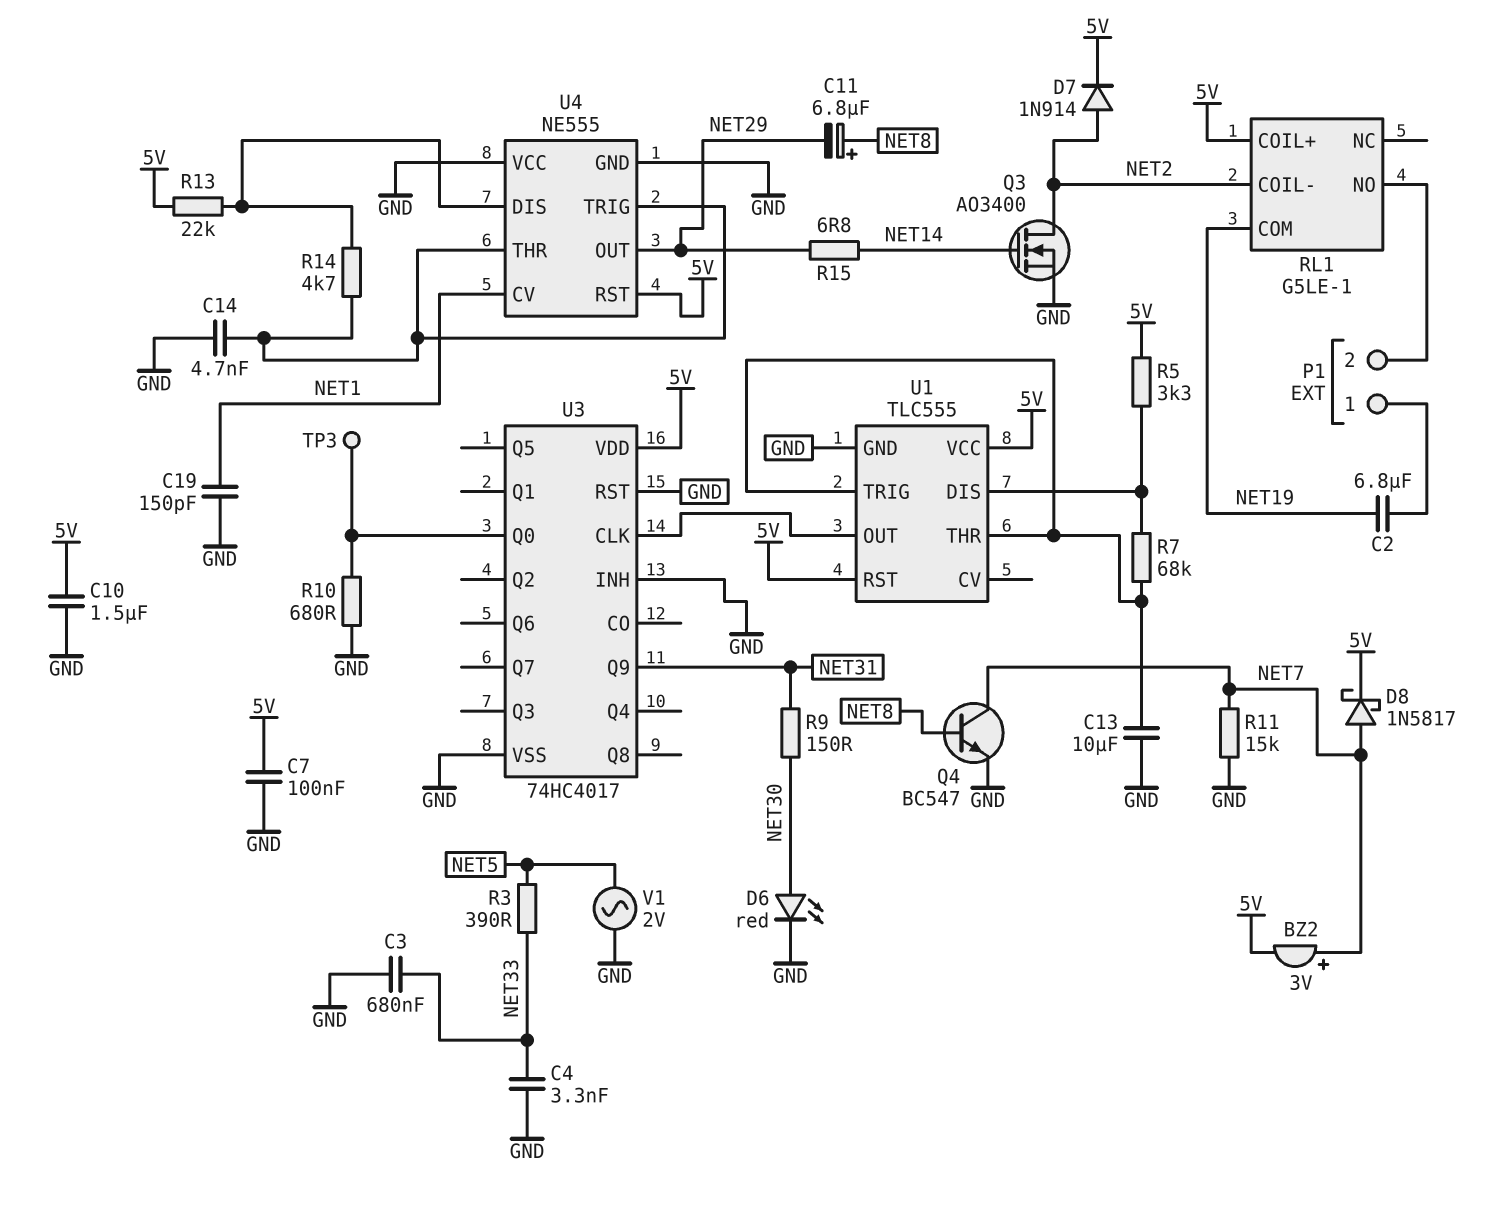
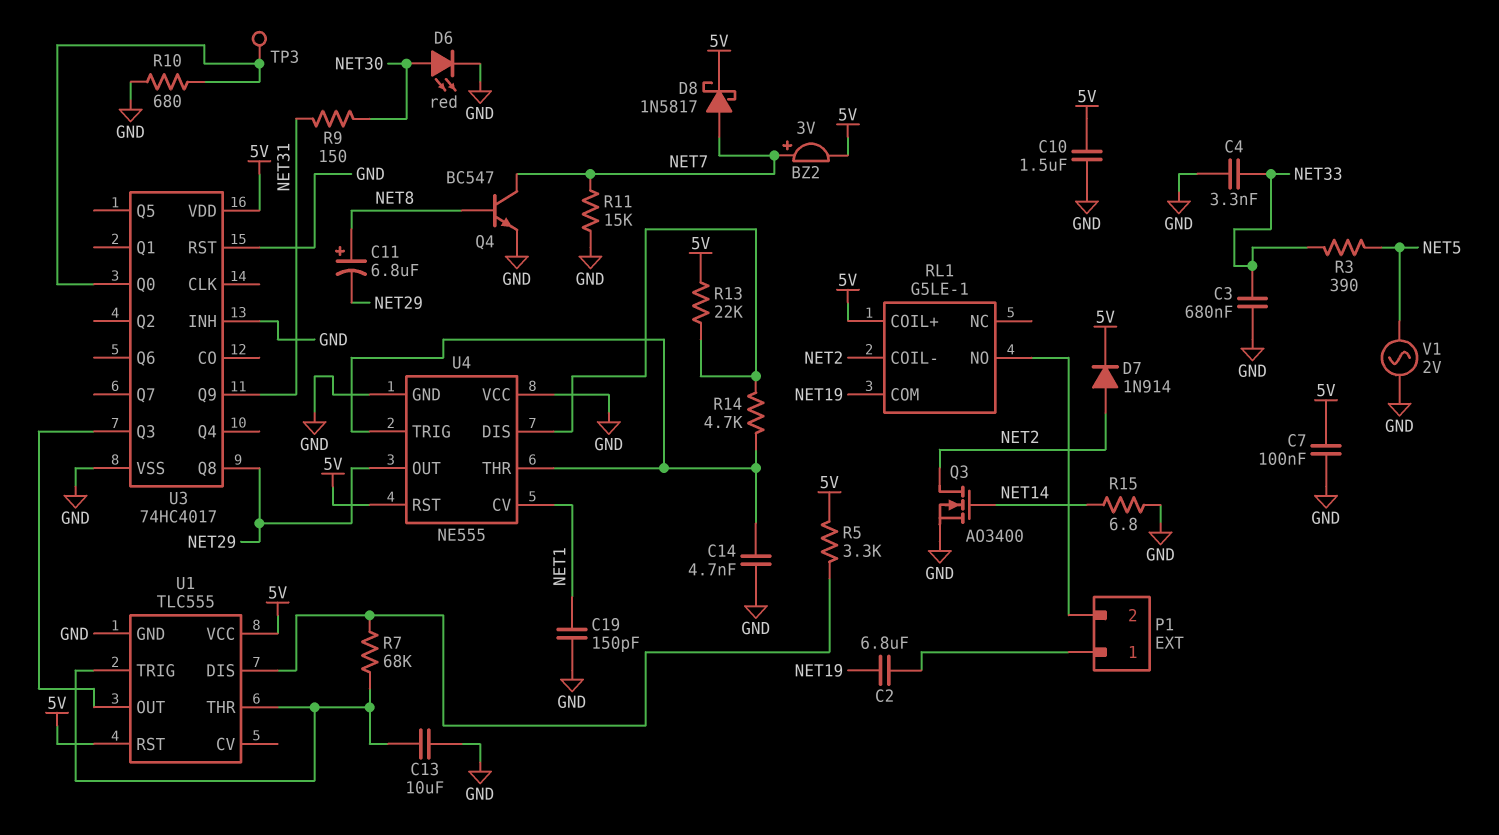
R15: 6.8 (NET14, NET29) -> 6.8 (GND, NET14)
U3 pin CLK: U1/OUT -> none
U3 pin Q3: none -> U1/OUT
U3 pin Q8: none -> NET29

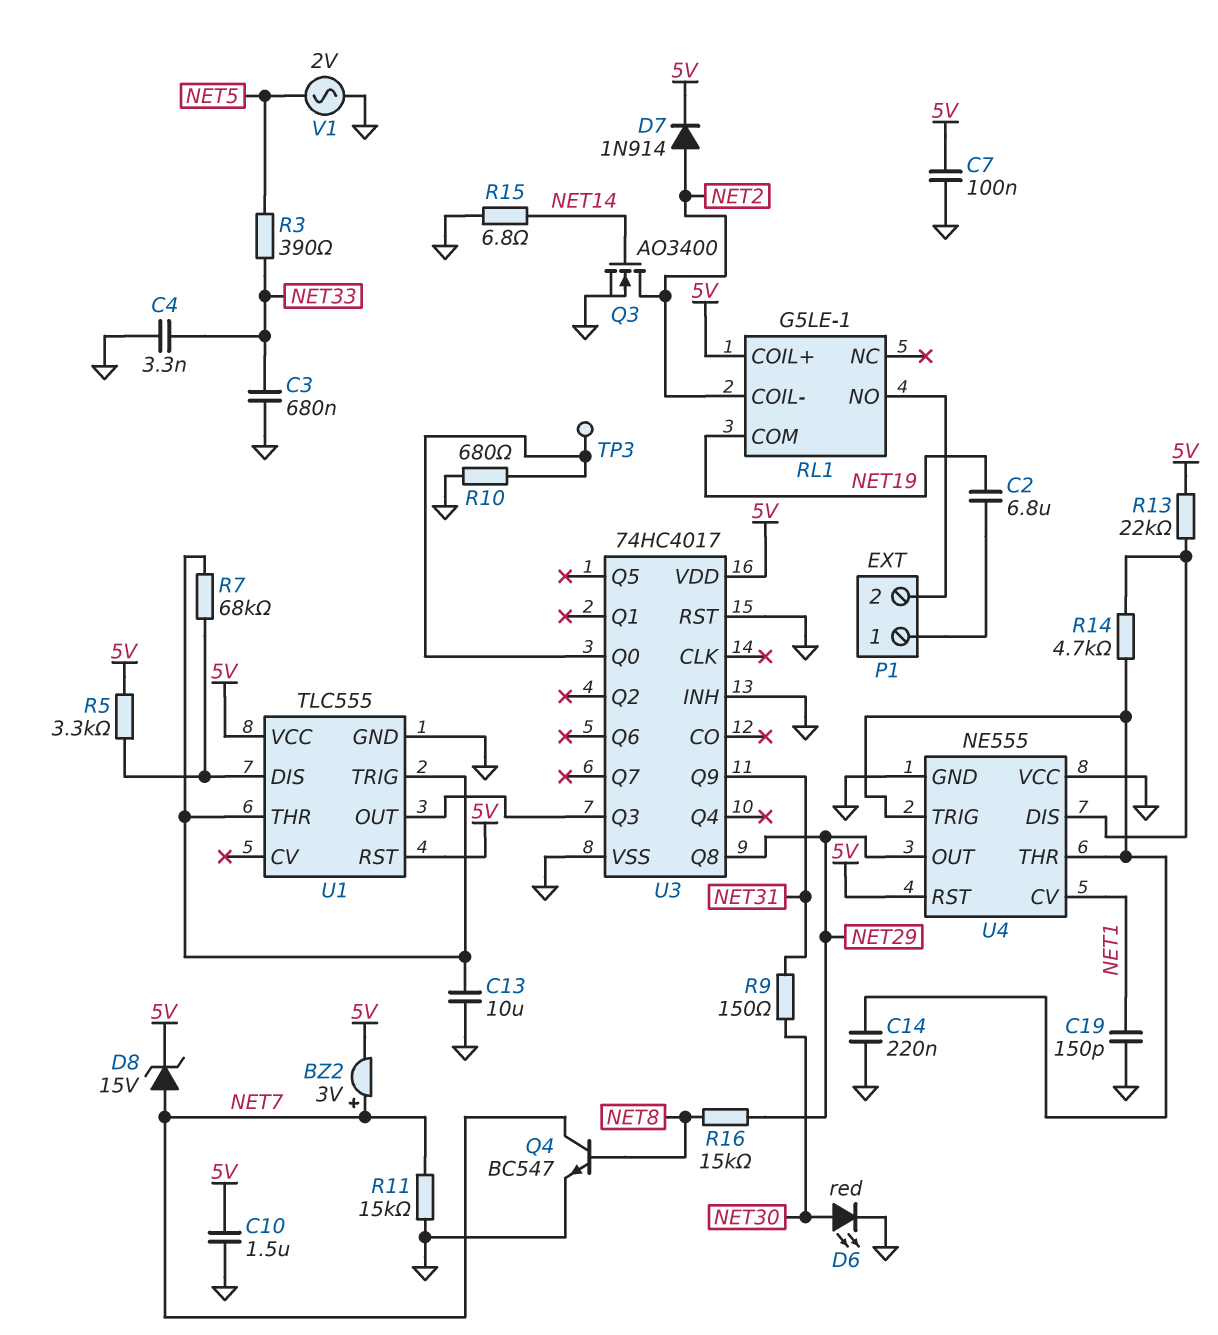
C11: 6.8uF (plus NET8, minus NET29) -> none
C14: 4.7nF (GND, U4/THR) -> 220nF (GND, U4/THR)
D8: schottky 1N5817 (A NET7, K 5V) -> zener 15V (A NET7, K 5V)
R16: none -> 15k (NET8, NET29)

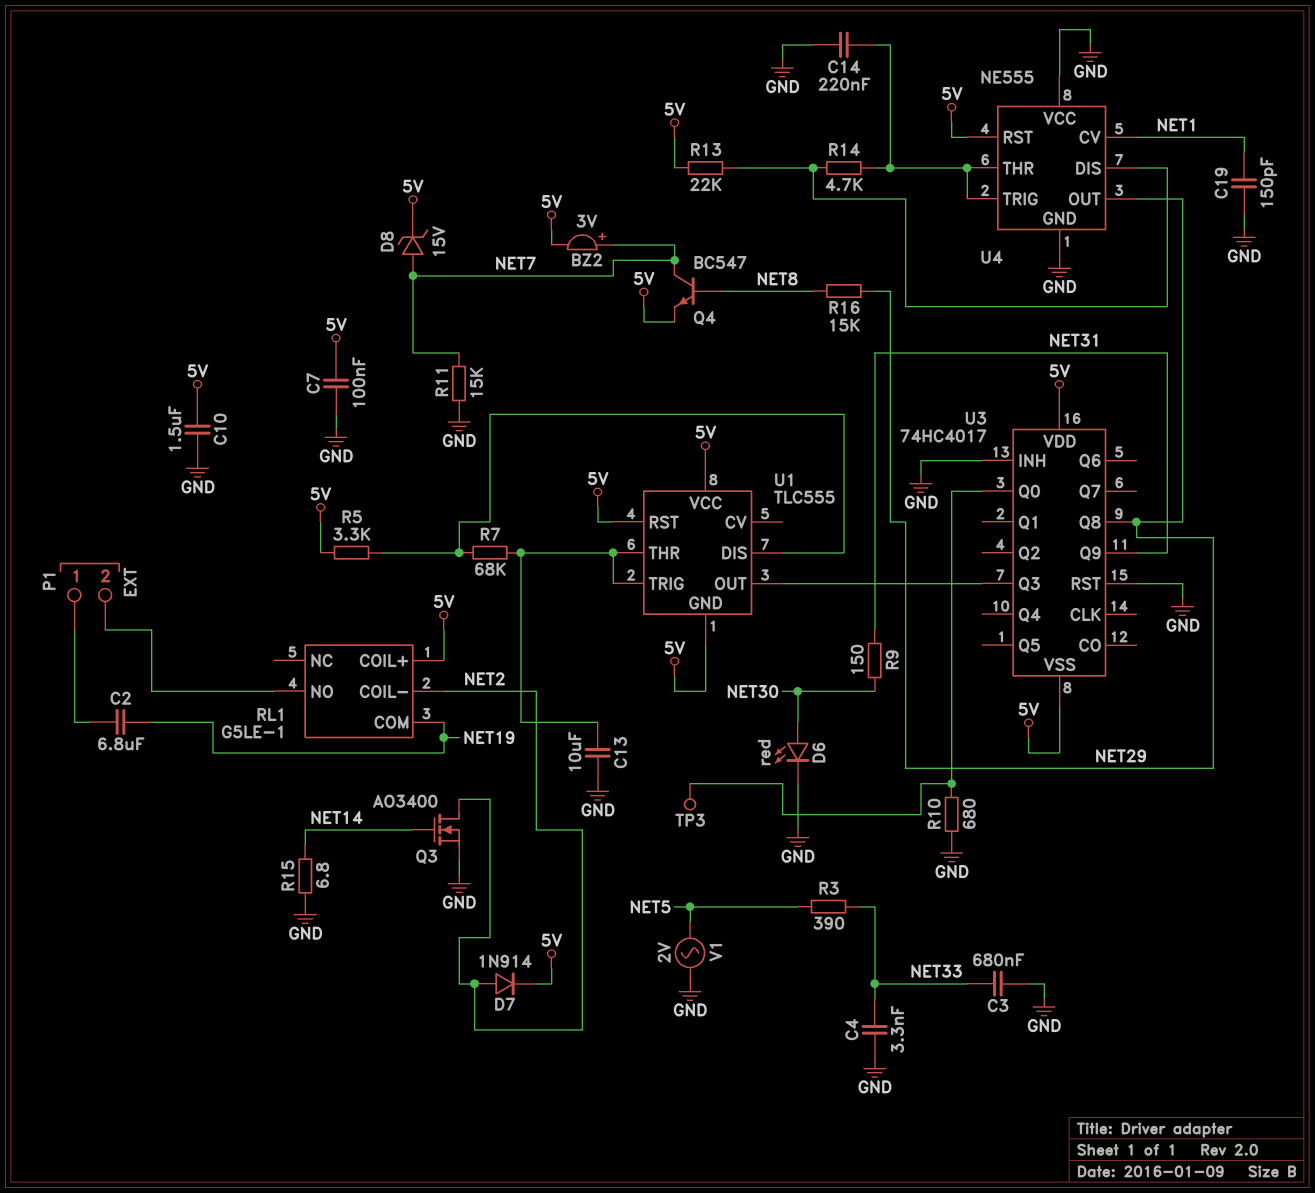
Q4: NPN BC547 (B NET8, C NET7, E GND) -> NPN BC547 (B NET8, C NET7, E 5V)
U1 pin GND: GND -> 5V
U3 pin VSS: GND -> 5V

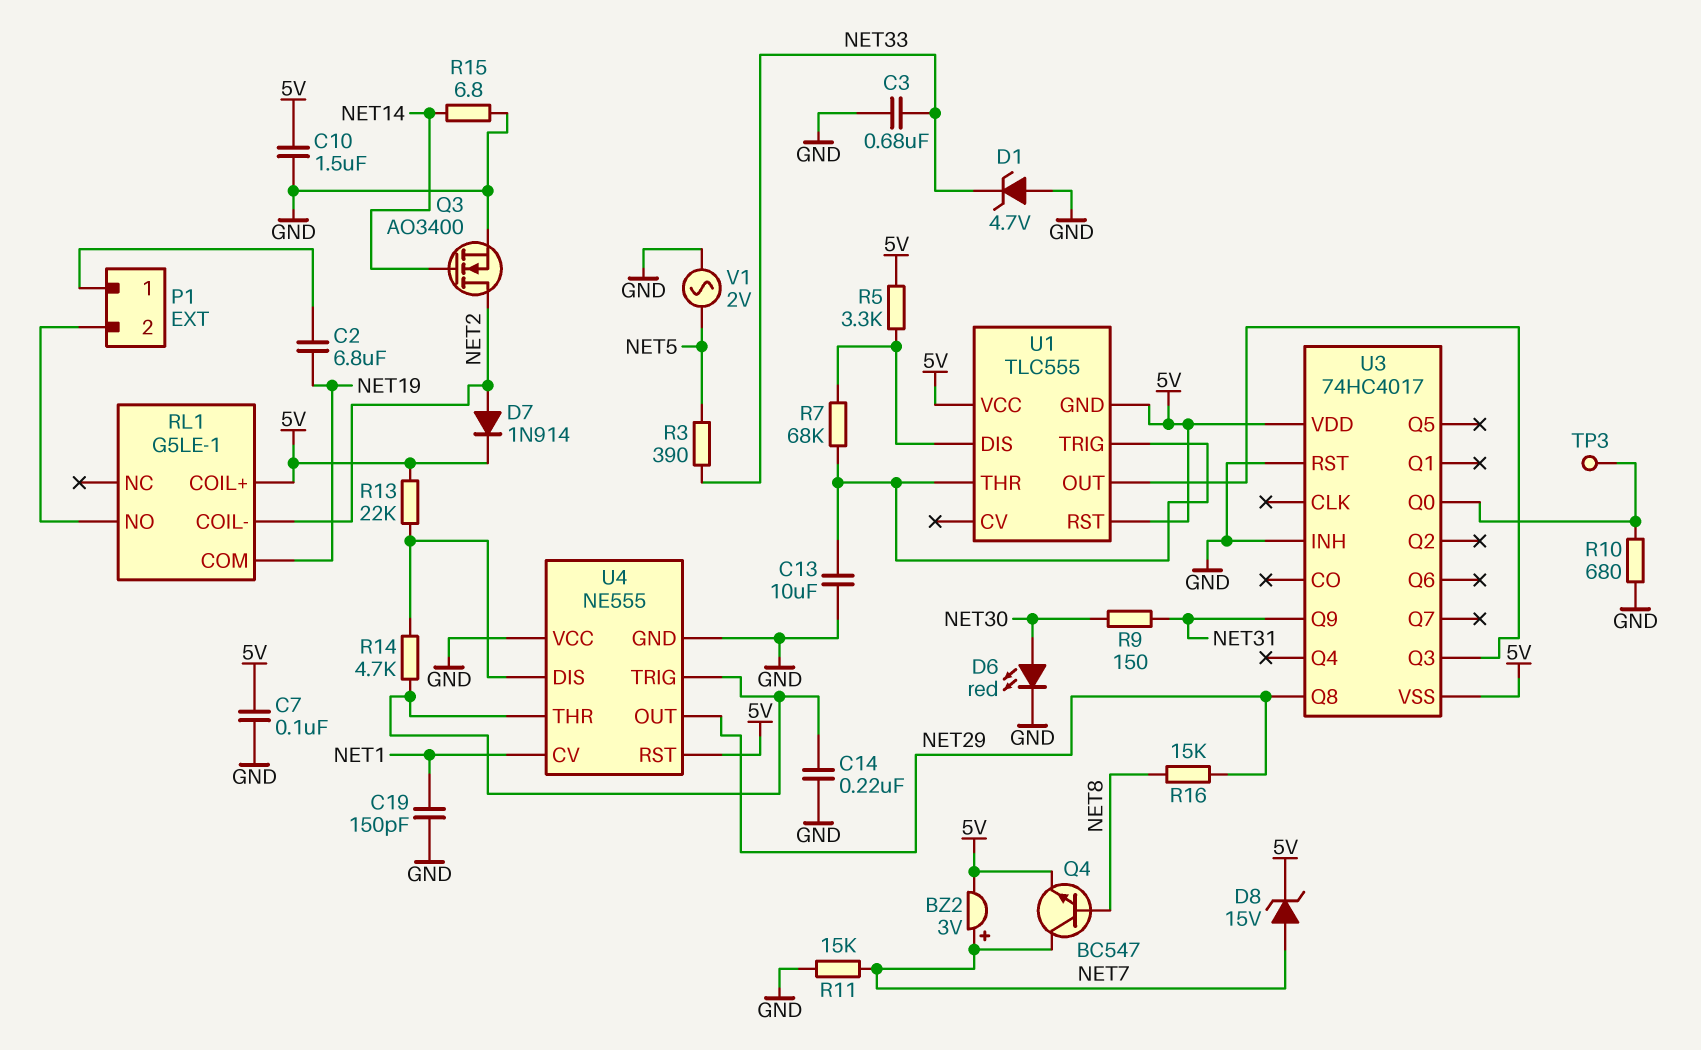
C4: 3.3nF (GND, NET33) -> none
D1: none -> zener 4.7V (A GND, K NET33)

